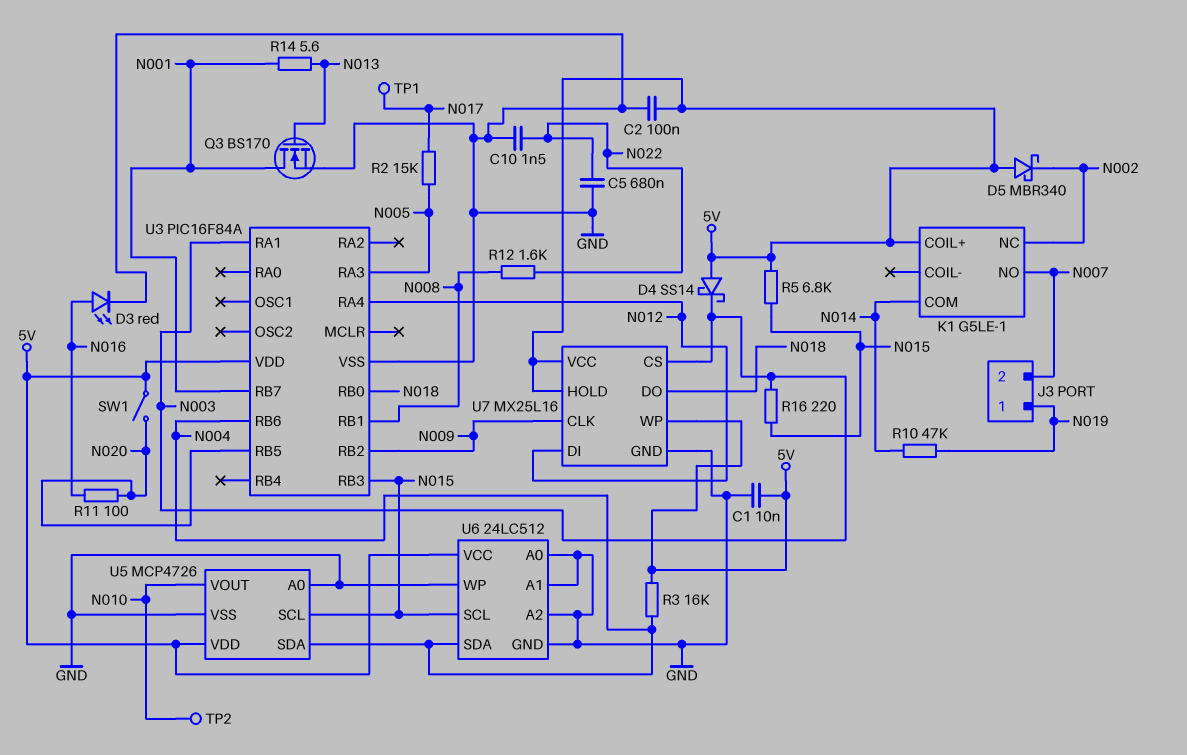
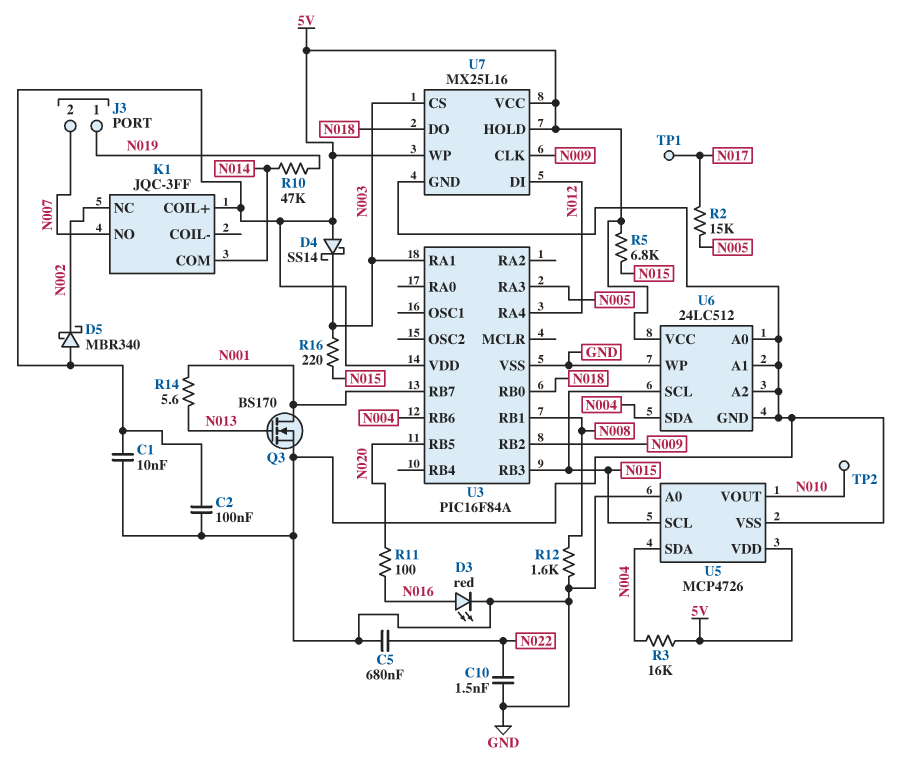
K1: G5LE-1 -> JQC-3FF
R12: 1.6k (N008, N022) -> 1.6k (GND, N008)
SW1: switch (5V, N020) -> none

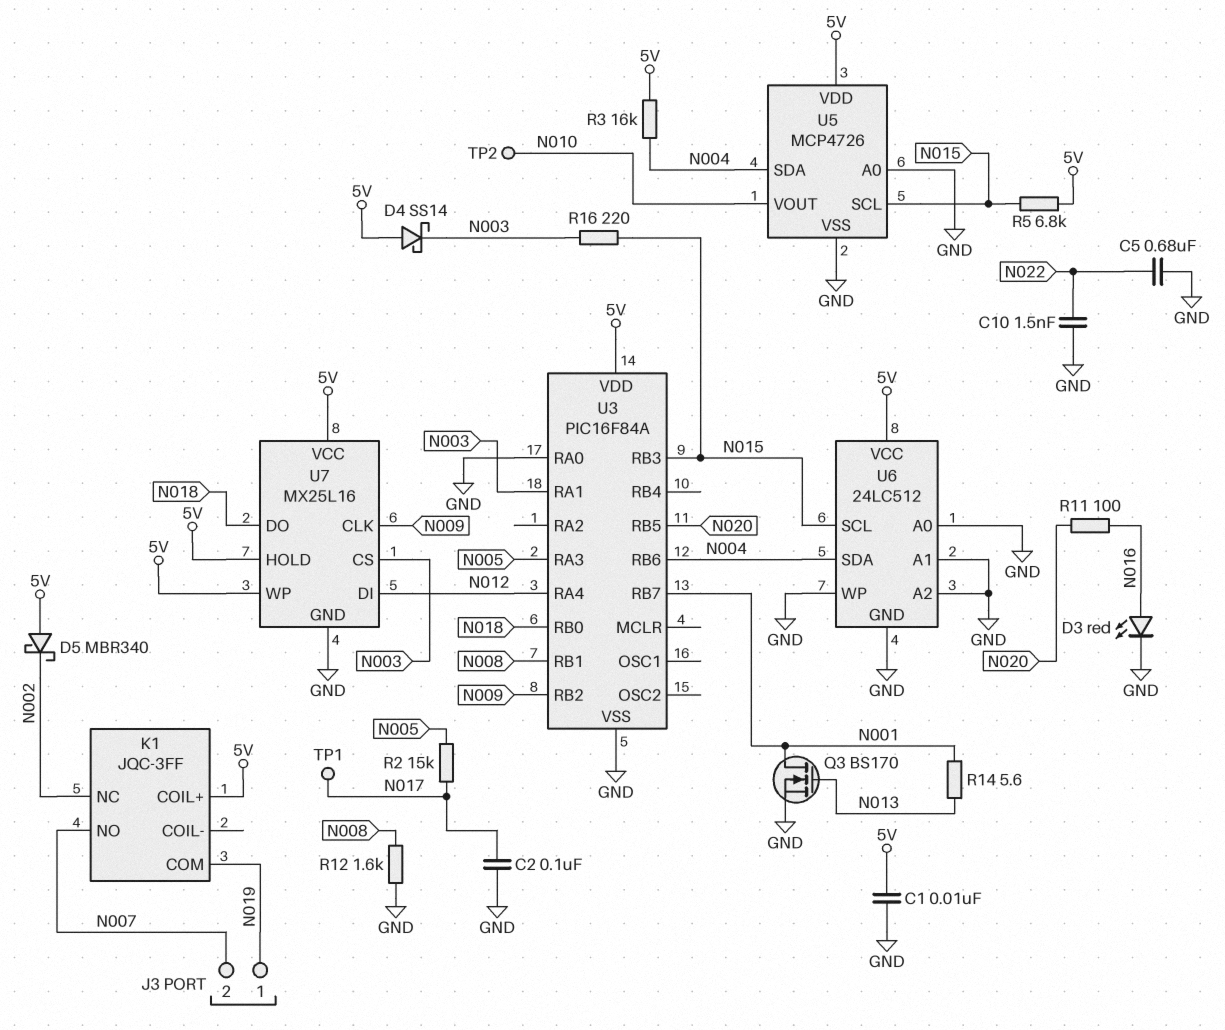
C2: 100nF (5V, GND) -> 100nF (GND, N017)
K1 pin COM: N014 -> N019
R10: 47k (N014, N019) -> none
U3 pin RA0: none -> GND

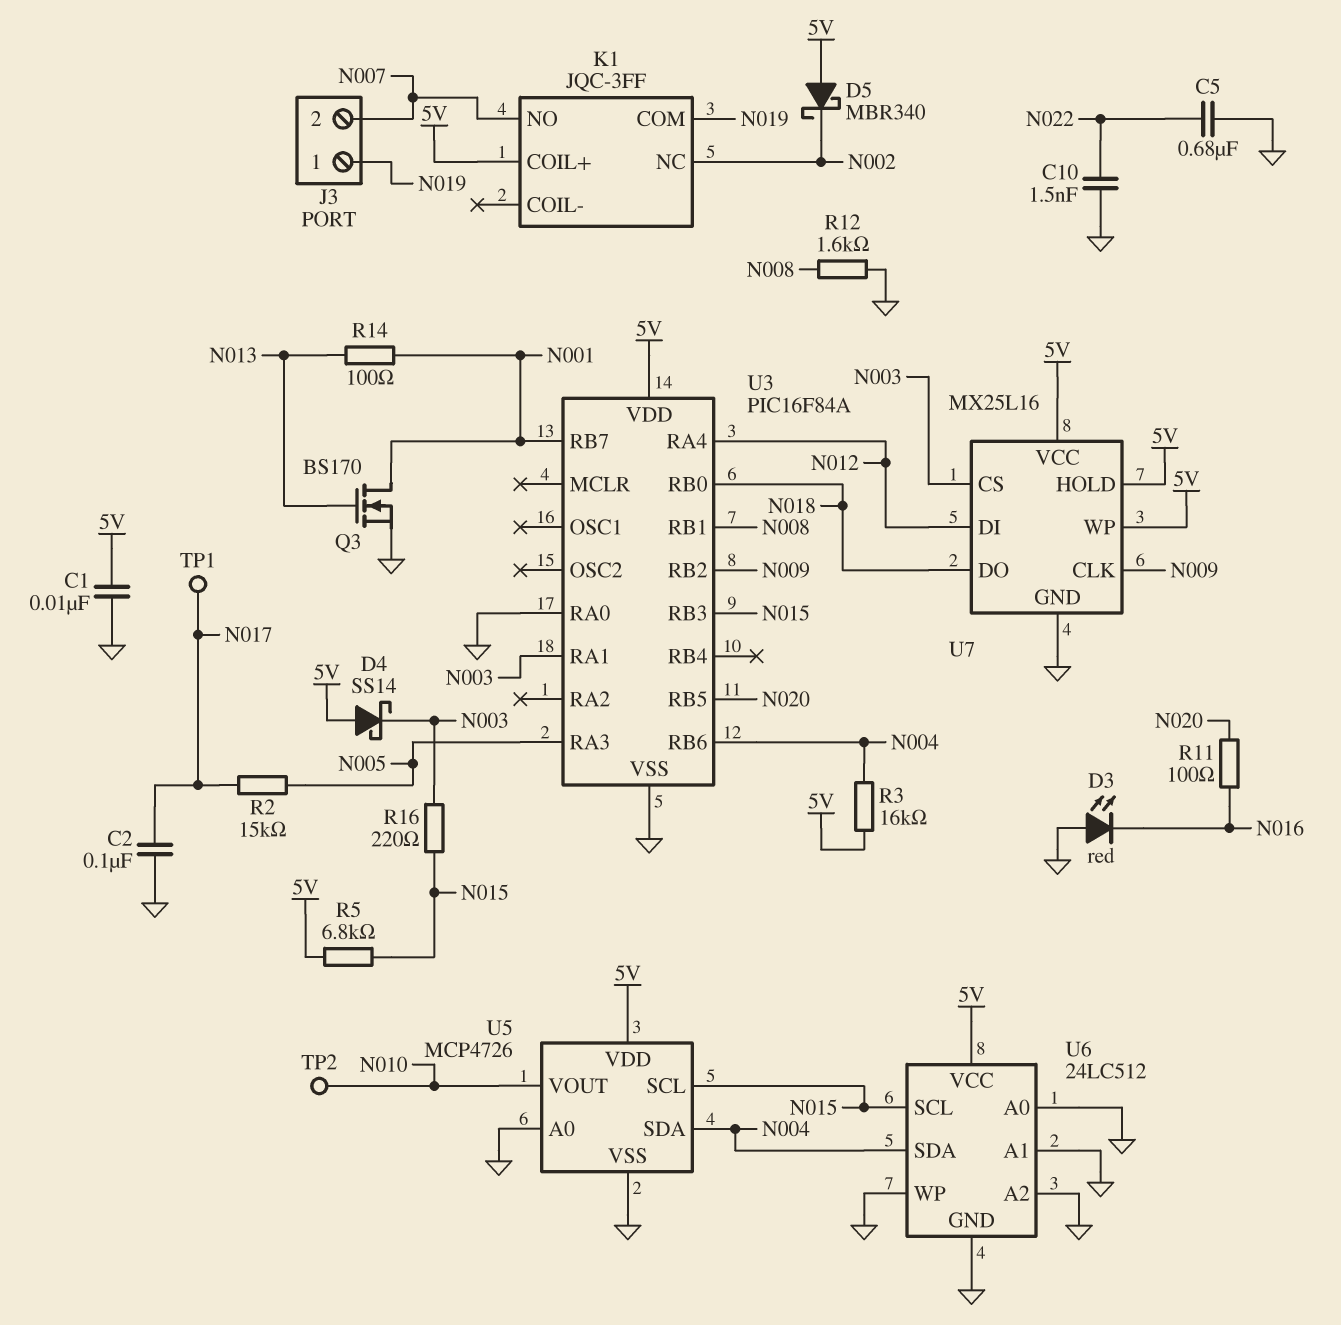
D3: LED red (A N016, K GND) -> LED red (A GND, K N016)
R14: 5.6 (N001, N013) -> 100 (N001, N013)

